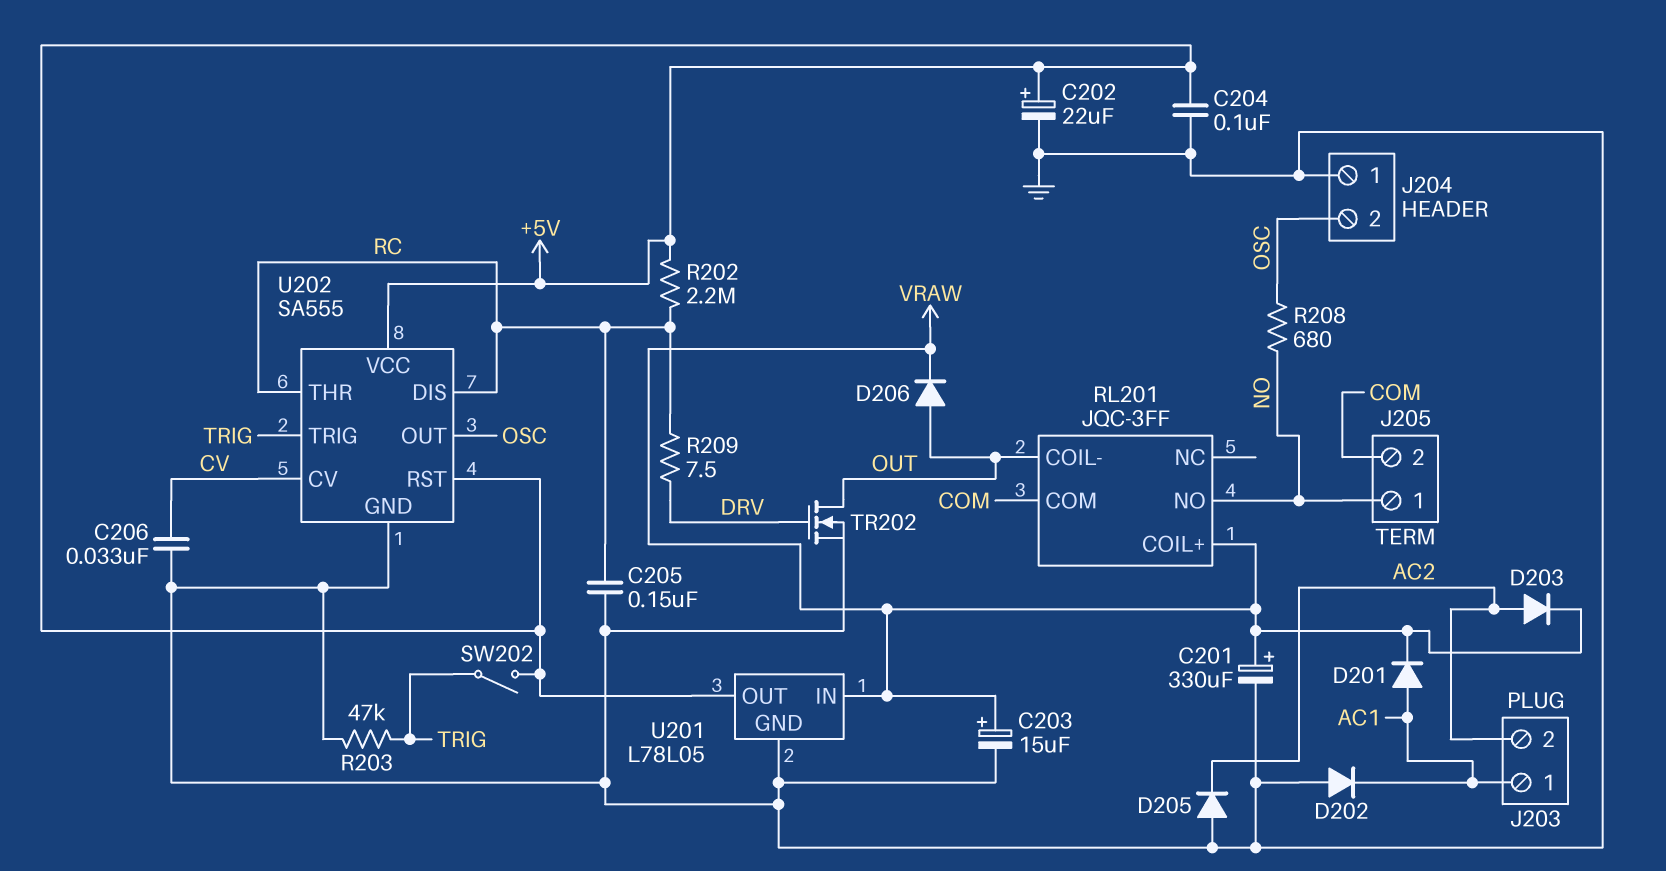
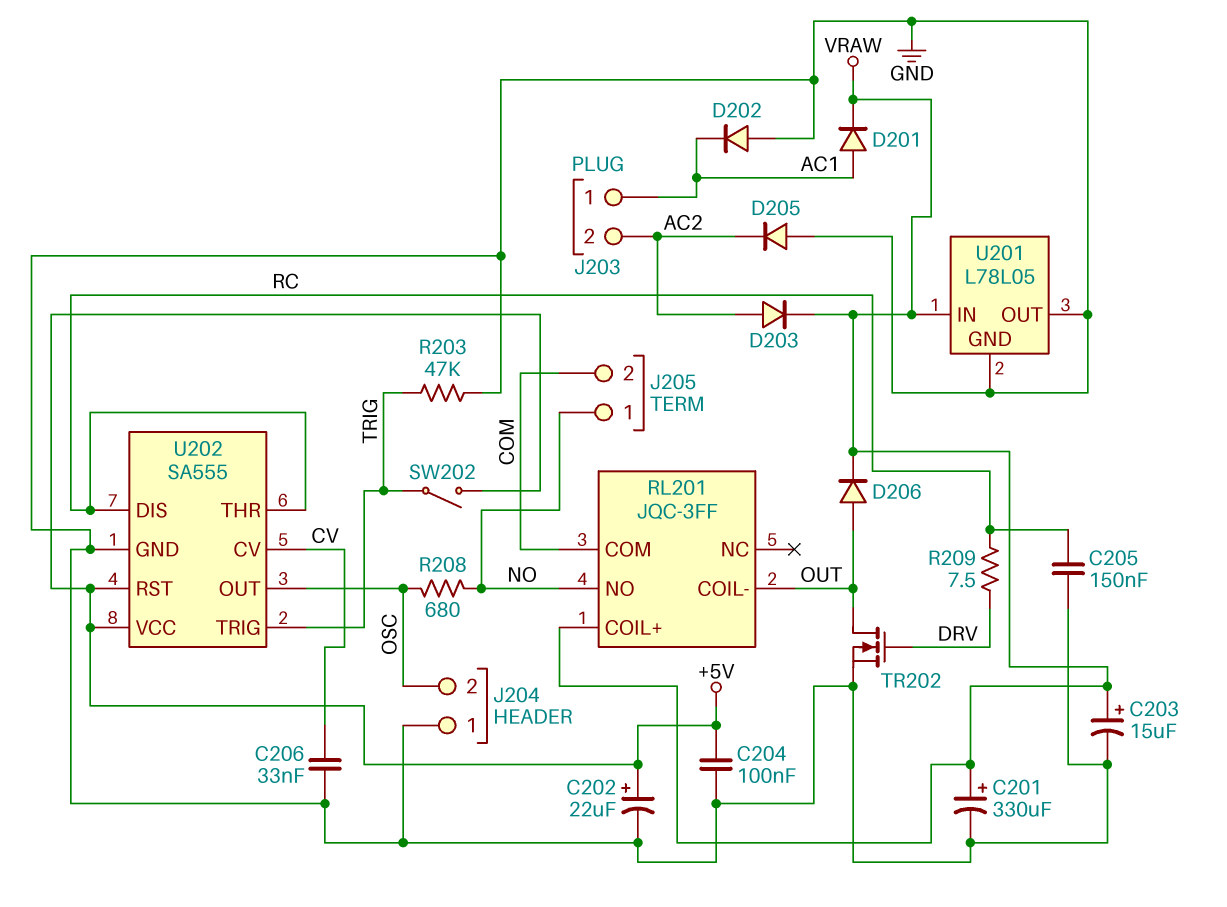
R202: 2.2M (+5V, RC) -> none
U201 pin OUT: +5V -> GND

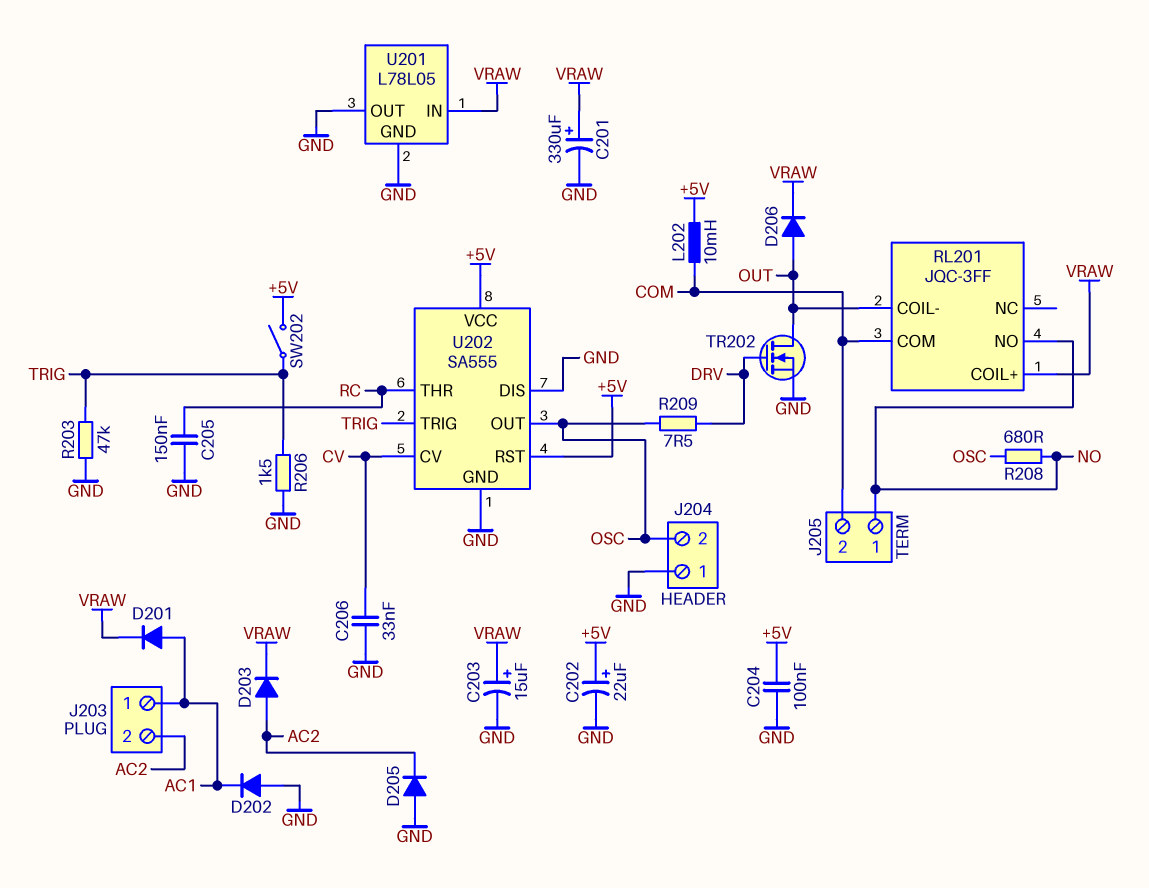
L202: none -> 10mH (+5V, COM)
R206: none -> 1.5k (GND, TRIG)
R209: 7.5 (DRV, RC) -> 7.5 (DRV, OSC)
U202 pin DIS: RC -> GND

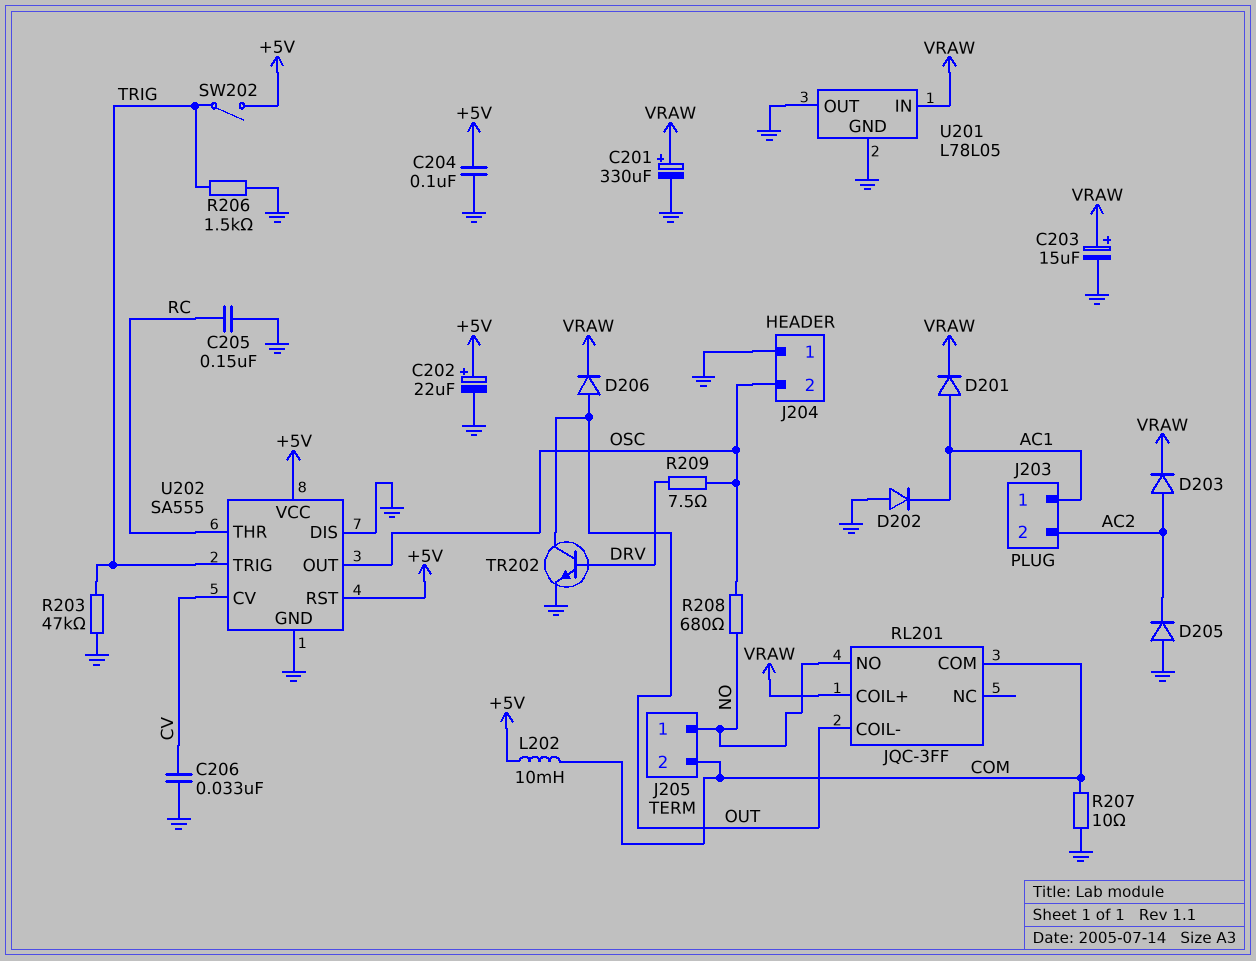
R207: none -> 10 (COM, GND)
TR202: NMOS (G DRV, D OUT, S GND) -> NPN (B DRV, C OUT, E GND)

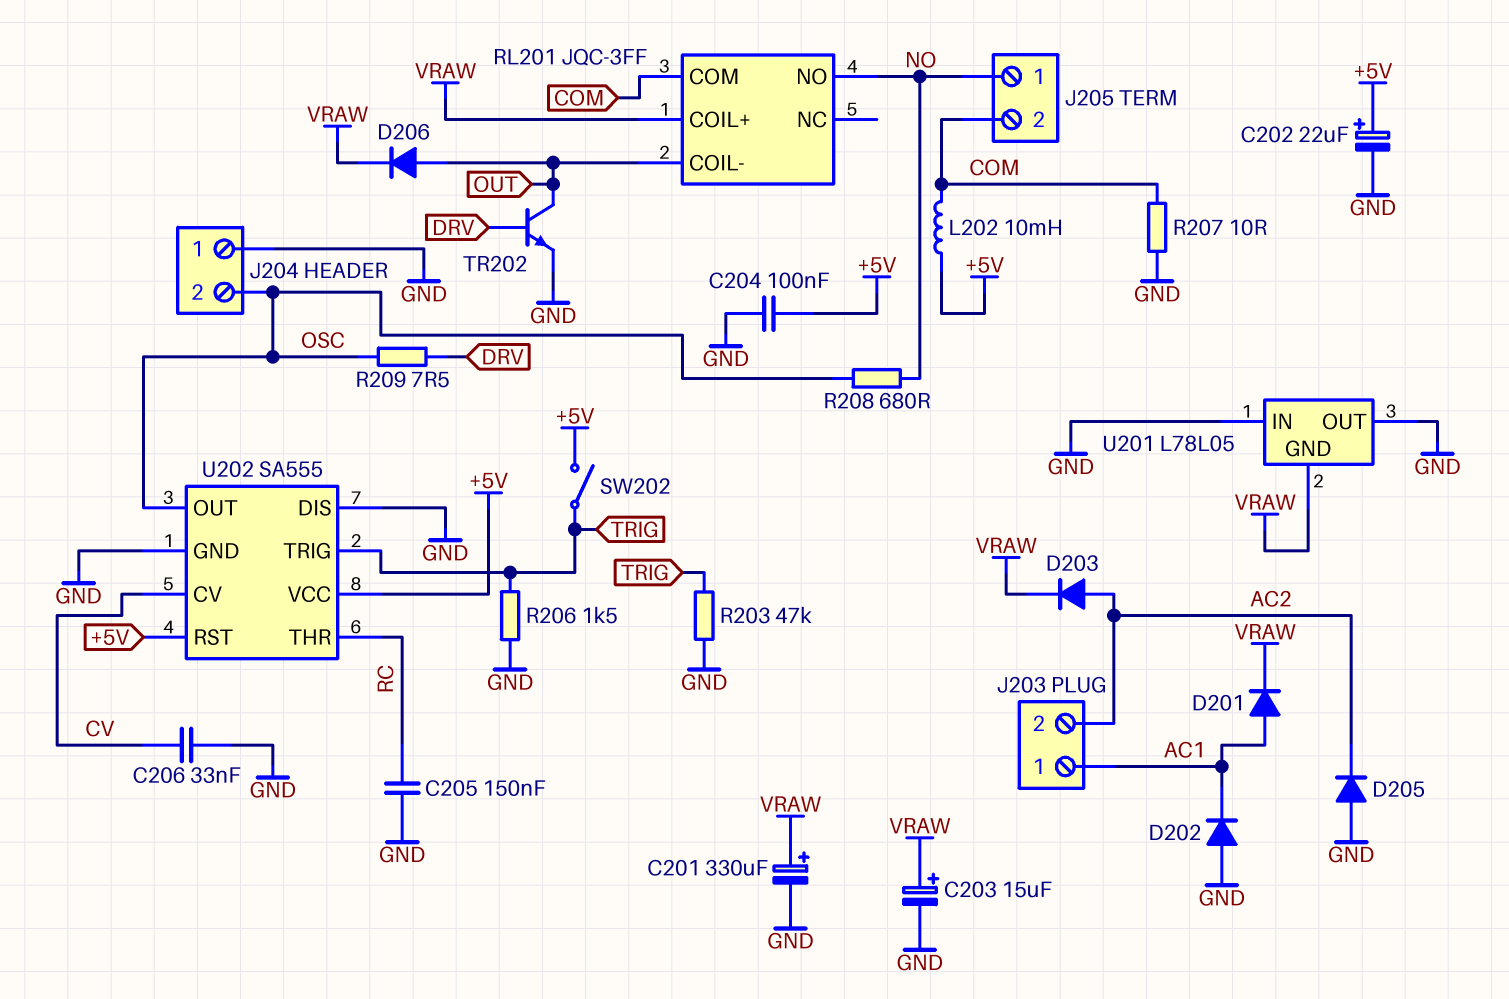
U201 pin GND: GND -> VRAW
U201 pin IN: VRAW -> GND

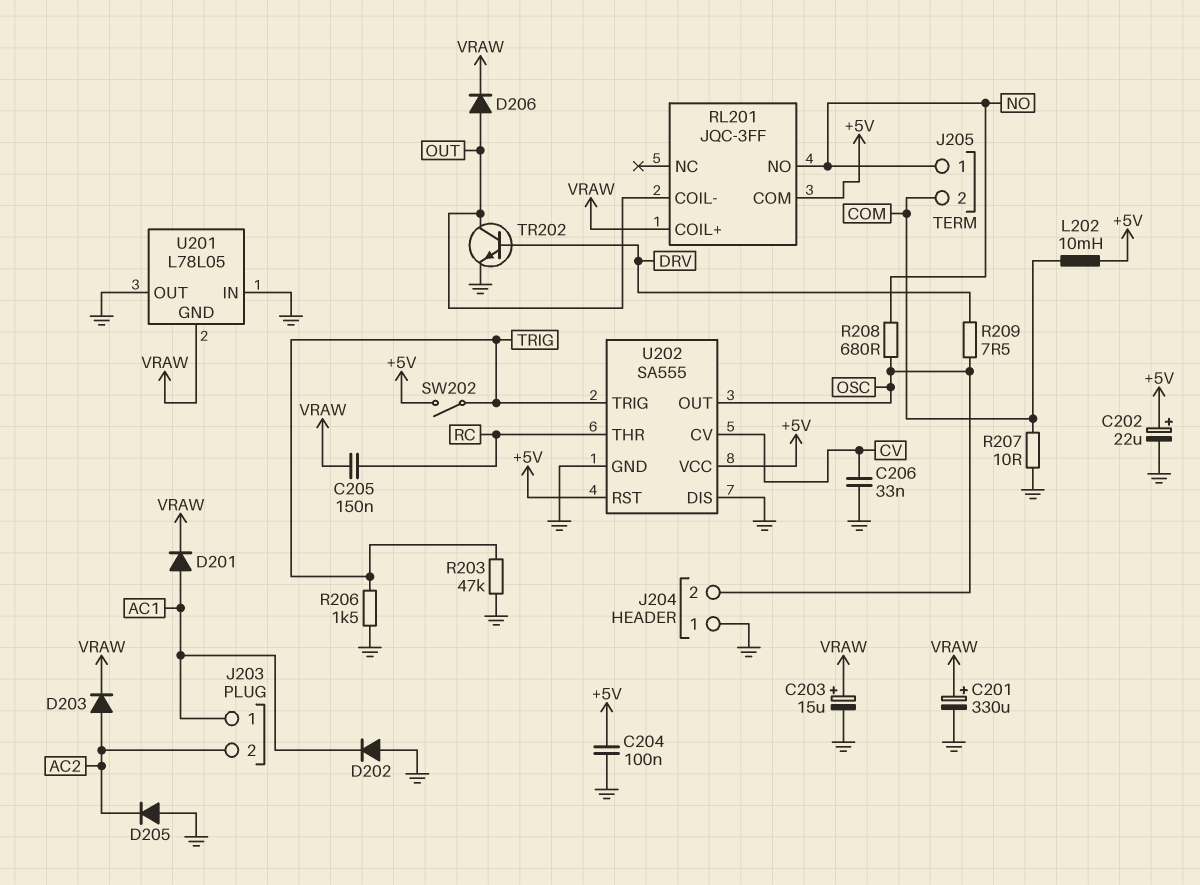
C205: 150nF (GND, RC) -> 150nF (RC, VRAW)
RL201 pin COM: COM -> +5V

